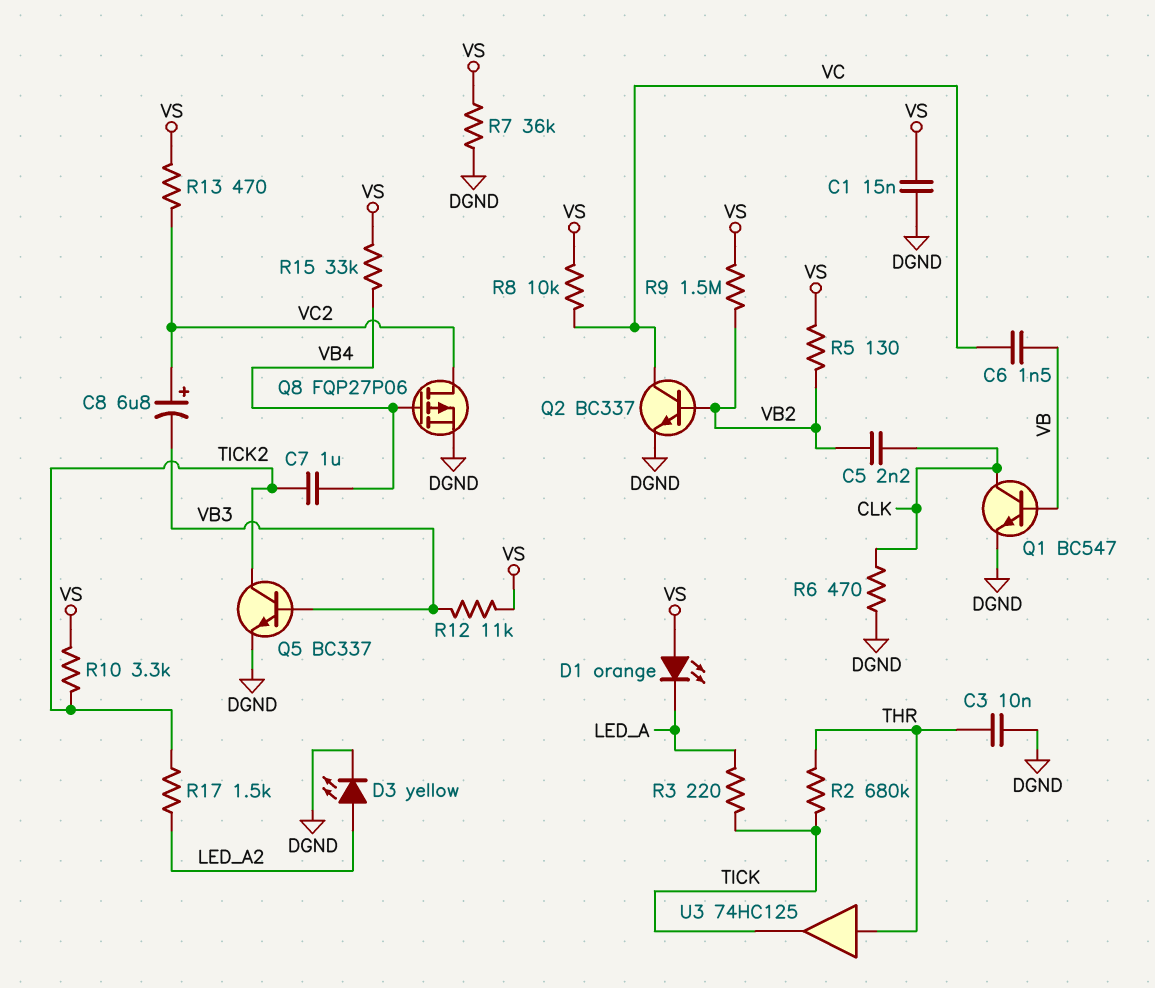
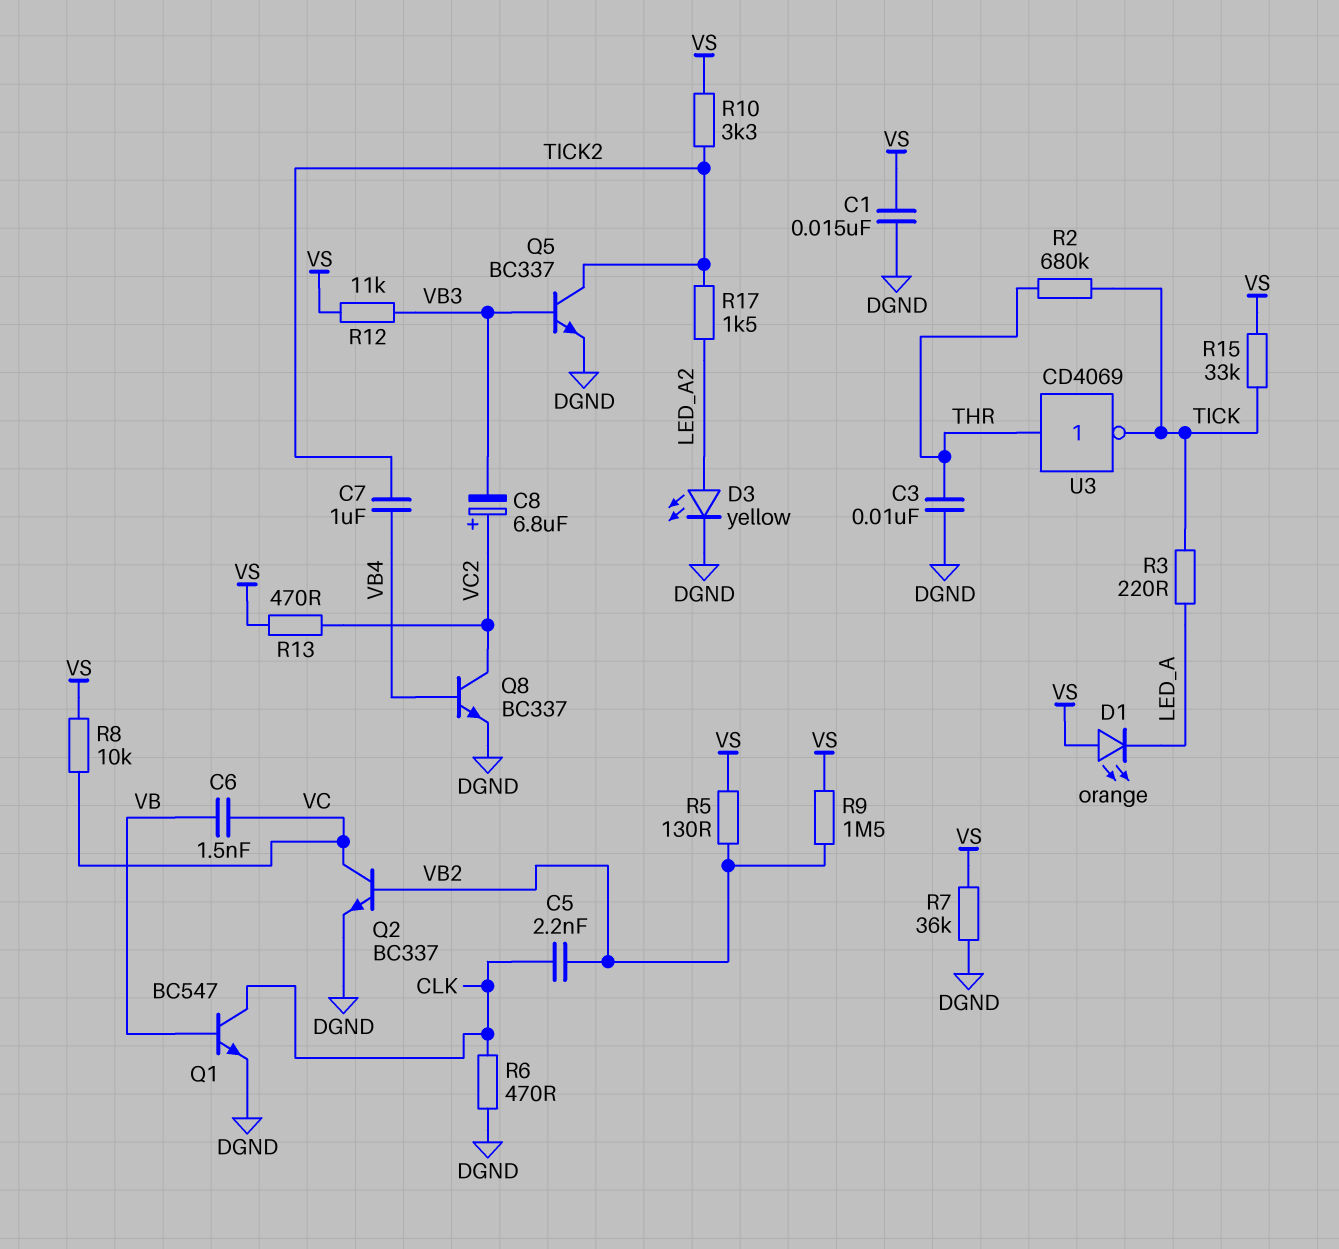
Q8: PMOS FQP27P06 (G VB4, D VC2, S DGND) -> NPN BC337 (B VB4, C VC2, E DGND)
R15: 33k (VB4, VS) -> 33k (TICK, VS)
U3: buffer 74HC125 (in THR, out TICK) -> NOT CD4069 (in THR, out TICK)

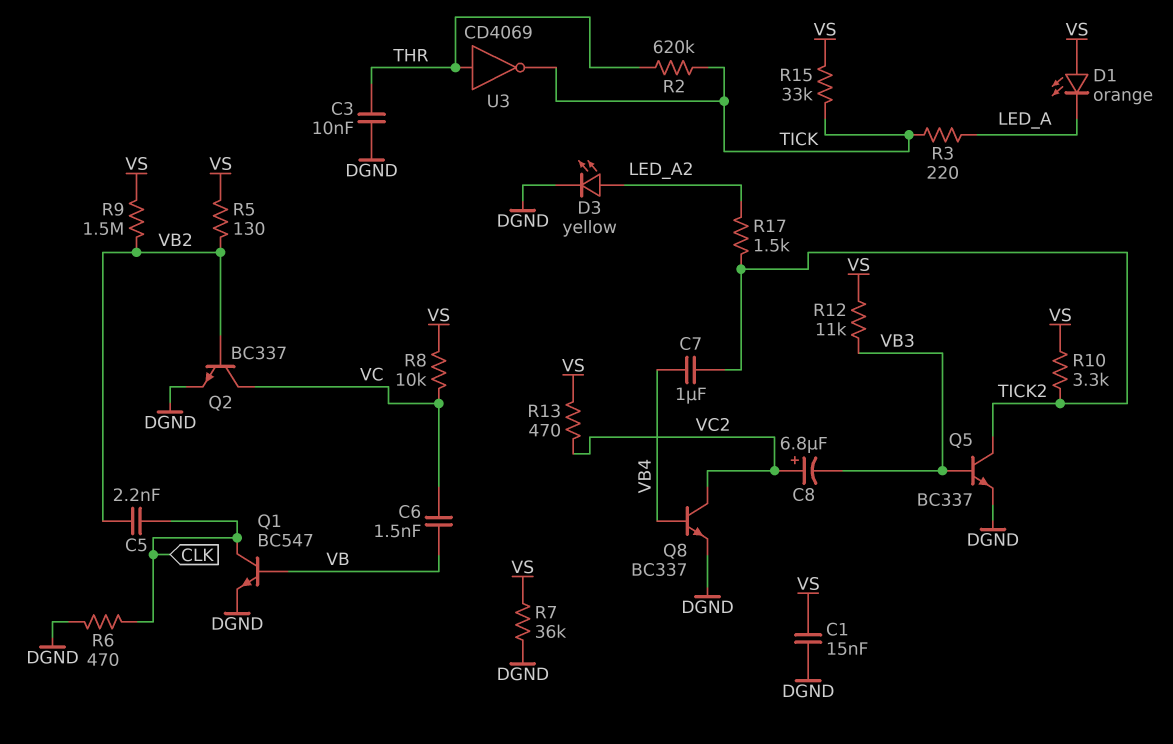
R2: 680k (THR, TICK) -> 620k (THR, TICK)

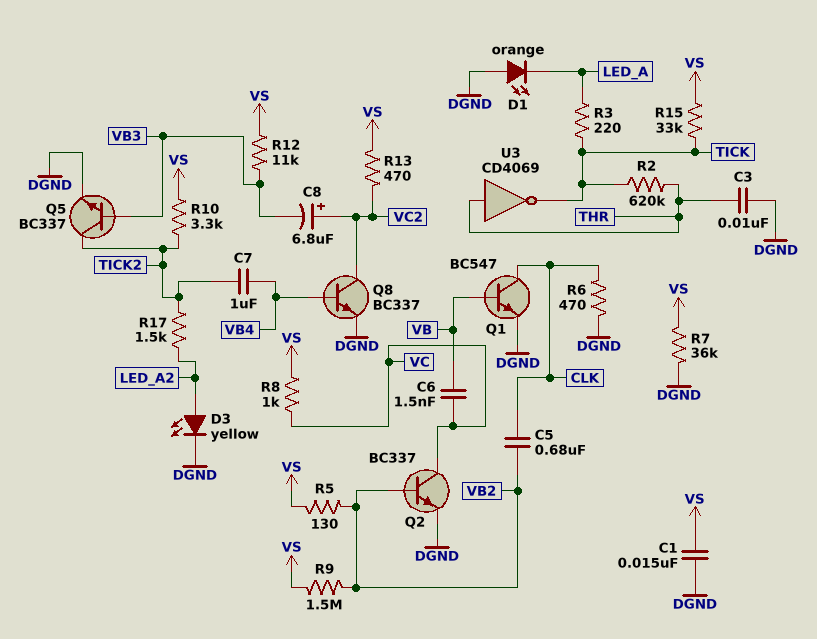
C5: 2.2nF (CLK, VB2) -> 680nF (CLK, VB2)
D1: LED orange (A VS, K LED_A) -> LED orange (A DGND, K LED_A)
R8: 10k (VC, VS) -> 1k (VC, VS)

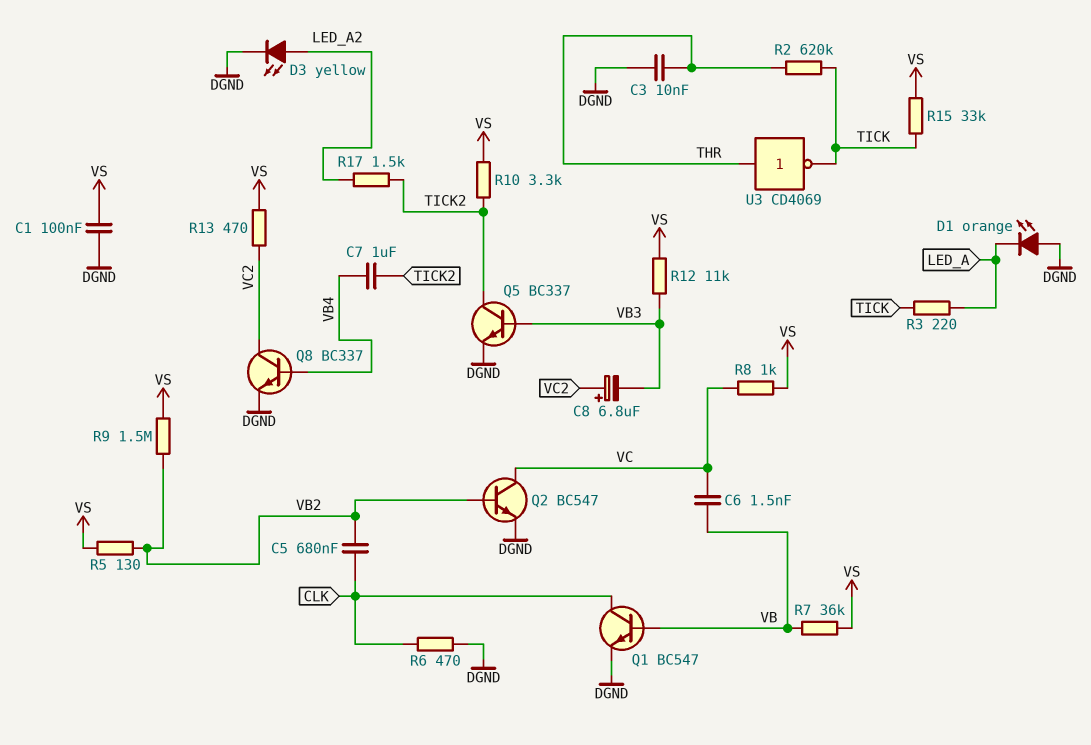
C1: 15nF (DGND, VS) -> 100nF (DGND, VS)
Q2: NPN BC337 (B VB2, C VC, E DGND) -> NPN BC547 (B VB2, C VC, E DGND)
R7: 36k (DGND, VS) -> 36k (VB, VS)

